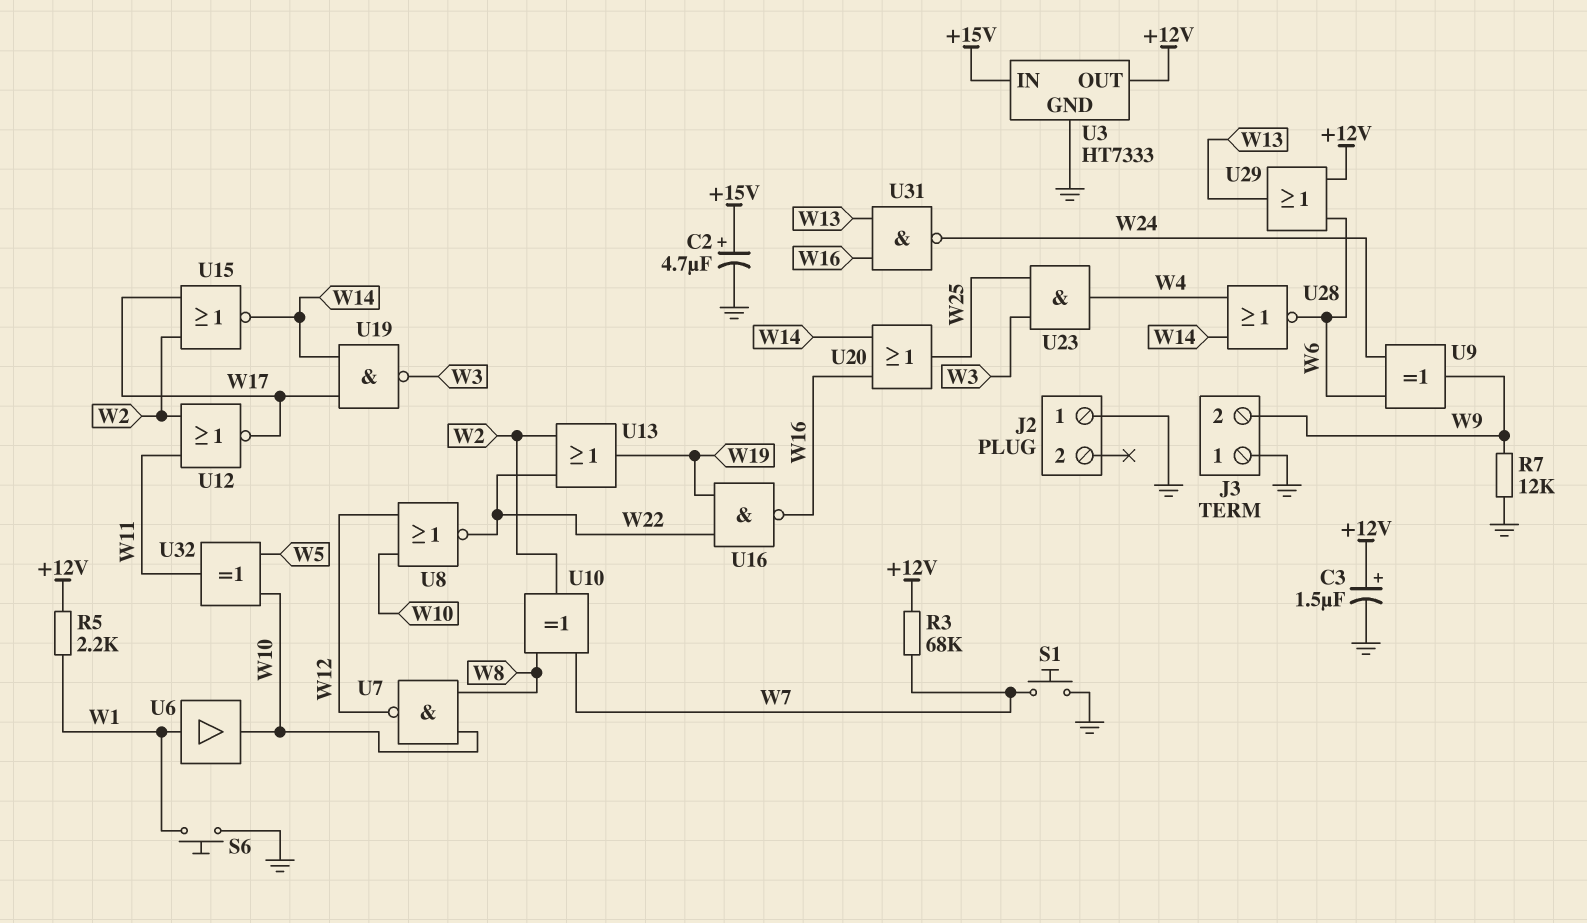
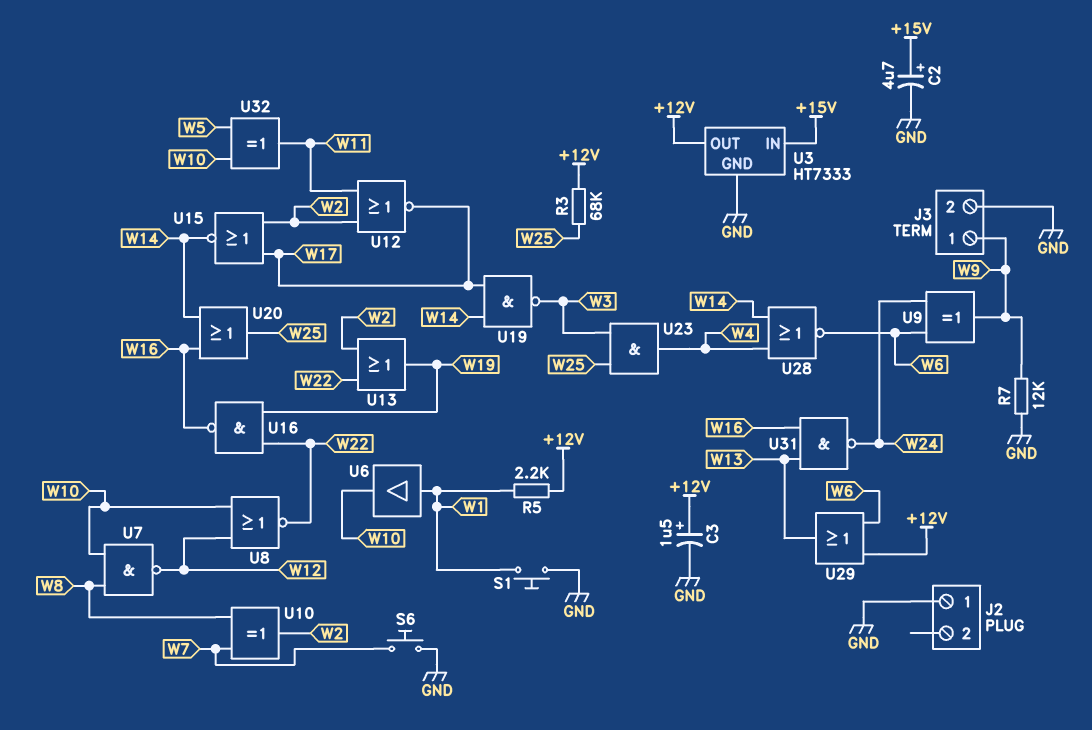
J3 pin 1: GND -> W9
J3 pin 2: W9 -> GND
R3: 68k (+12V, W7) -> 68k (+12V, W25)
S1: button (GND, W7) -> button (GND, W1)
S6: button (GND, W1) -> button (GND, W7)

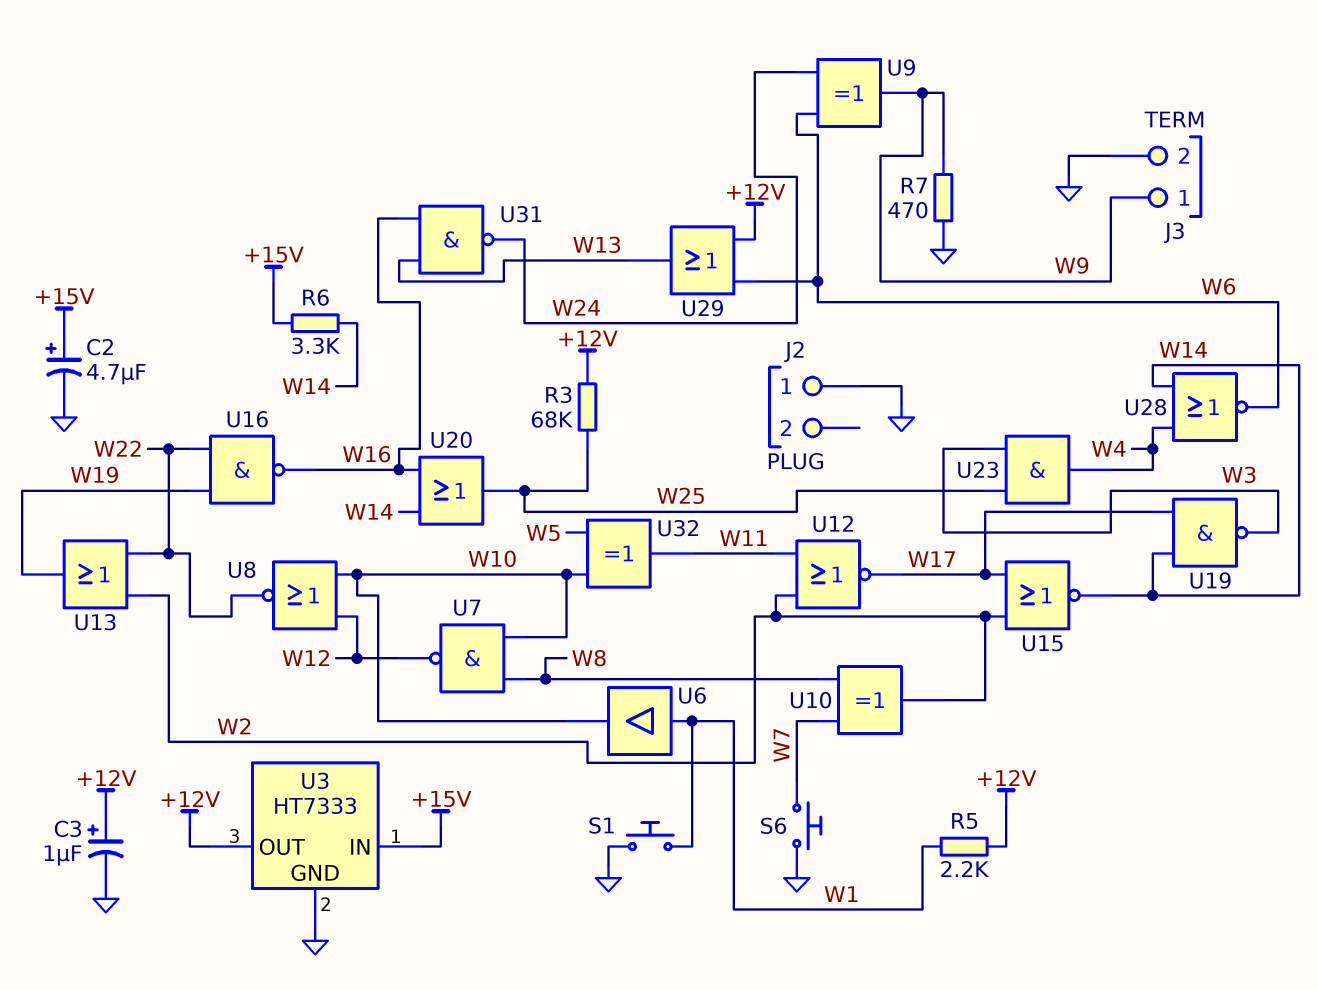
C3: 1.5uF (plus +12V, minus GND) -> 1uF (plus +12V, minus GND)
R6: none -> 3.3k (+15V, W14)
R7: 12k (GND, W9) -> 470 (GND, W9)

